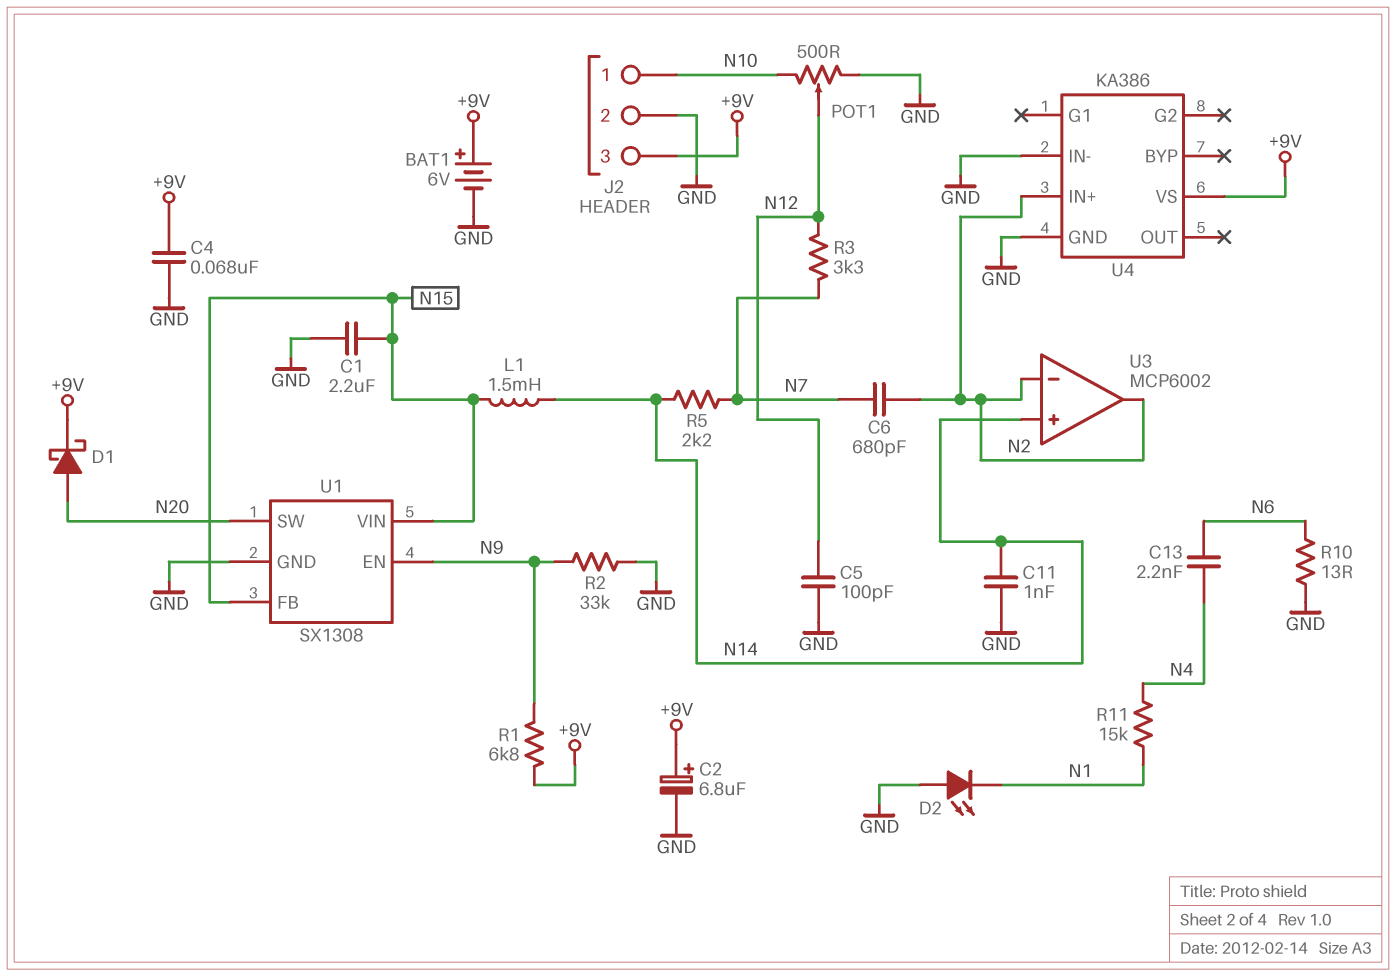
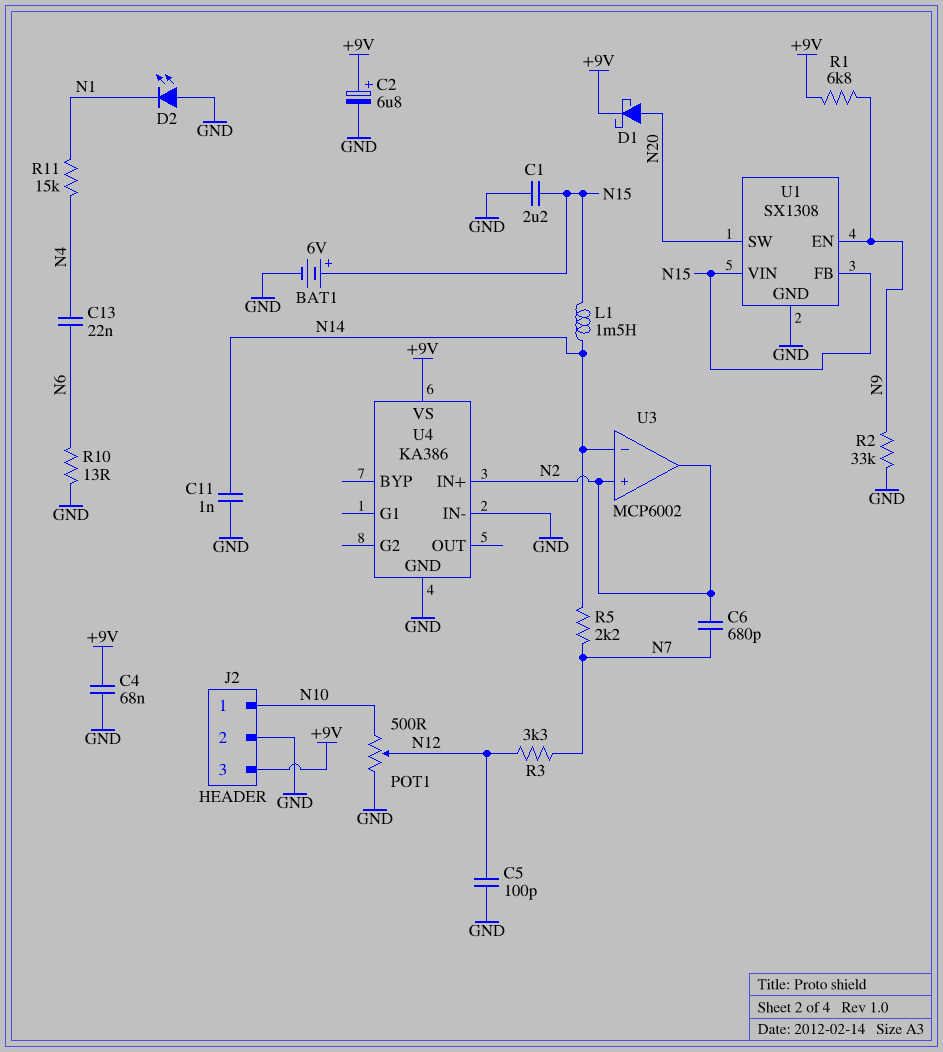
BAT1: 6V (plus +9V, minus GND) -> 6V (plus N15, minus GND)
C13: 2.2nF (N4, N6) -> 22nF (N4, N6)
U3 pin in+: N14 -> N2
U3 pin in-: N2 -> N14

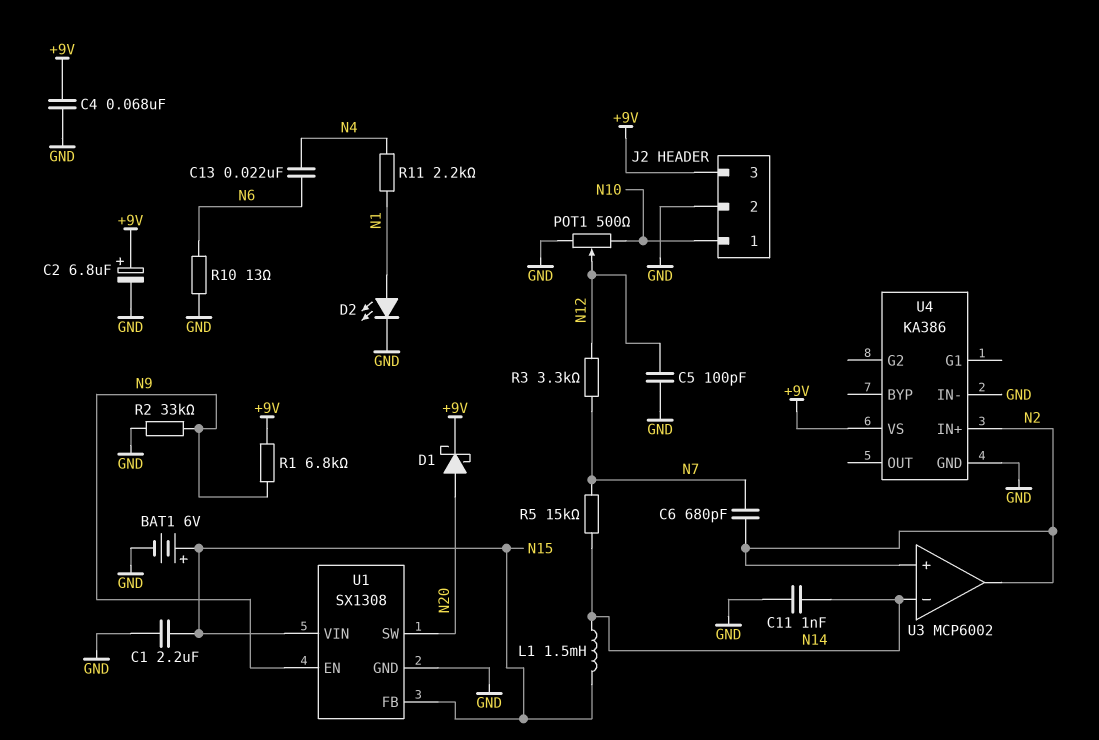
D2: LED (A GND, K N1) -> LED (A N1, K GND)
R5: 2.2k (N7, N14) -> 15k (N7, N14)
R11: 15k (N1, N4) -> 2.2k (N1, N4)

